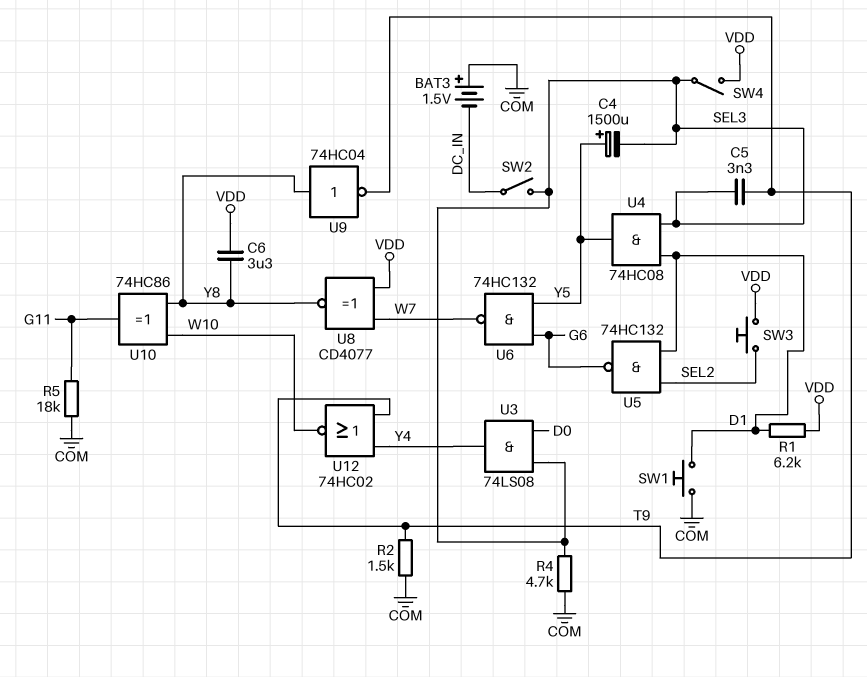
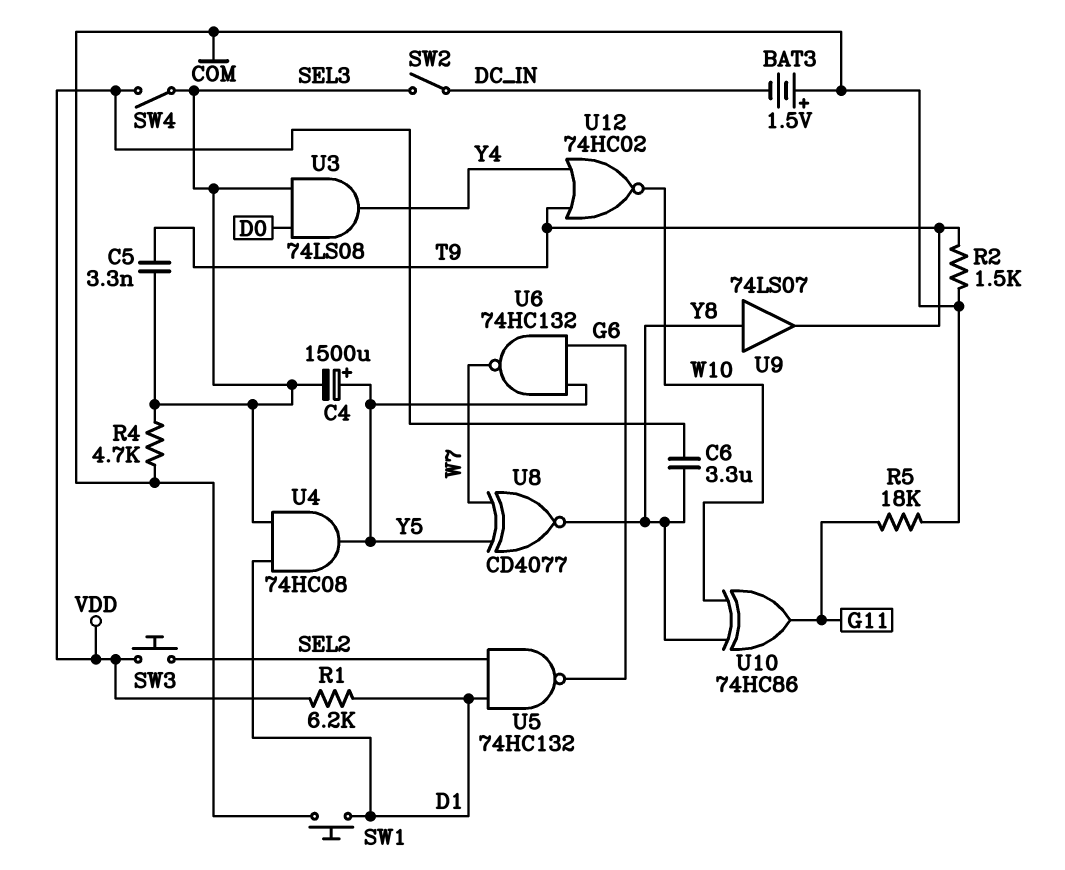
U8: XNOR CD4077 (in VDD, in W7, out Y8) -> XNOR CD4077 (in W7, in Y5, out Y8)
U9: NOT 74HC04 (in Y8, out T9) -> buffer 74LS07 (in Y8, out T9)

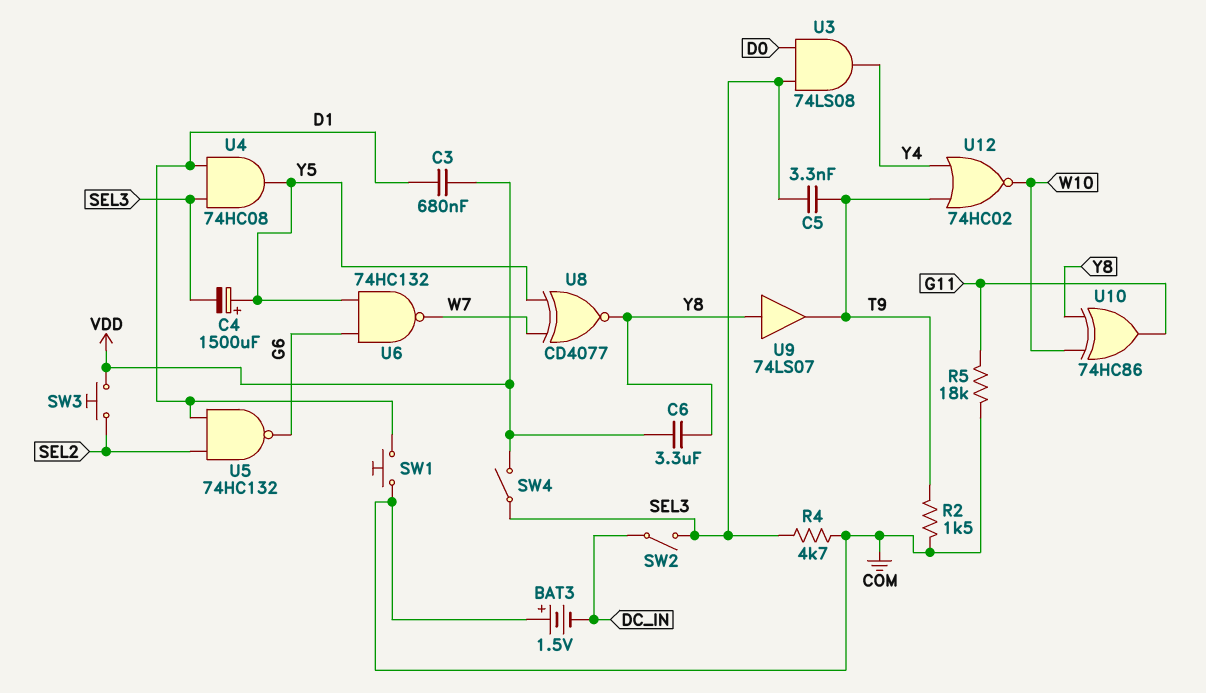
C3: none -> 680nF (D1, VDD)
R1: 6.2k (D1, VDD) -> none

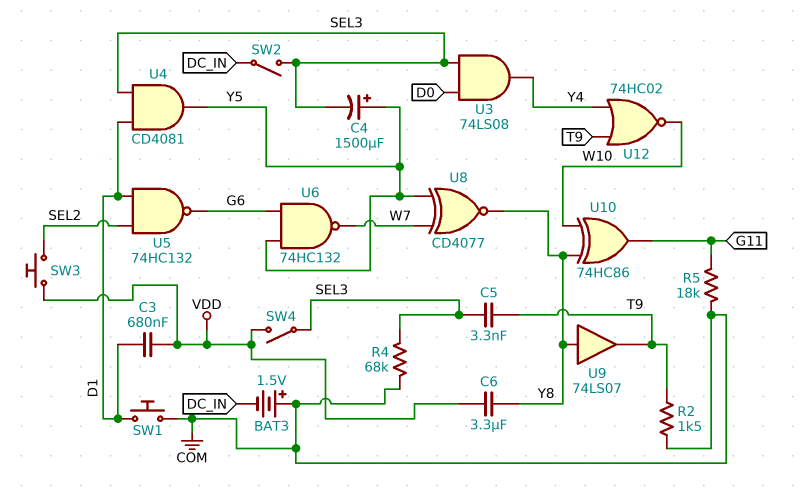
R4: 4.7k (COM, SEL3) -> 68k (COM, SEL3)
U4: AND 74HC08 (in D1, in SEL3, out Y5) -> AND CD4081 (in D1, in SEL3, out Y5)

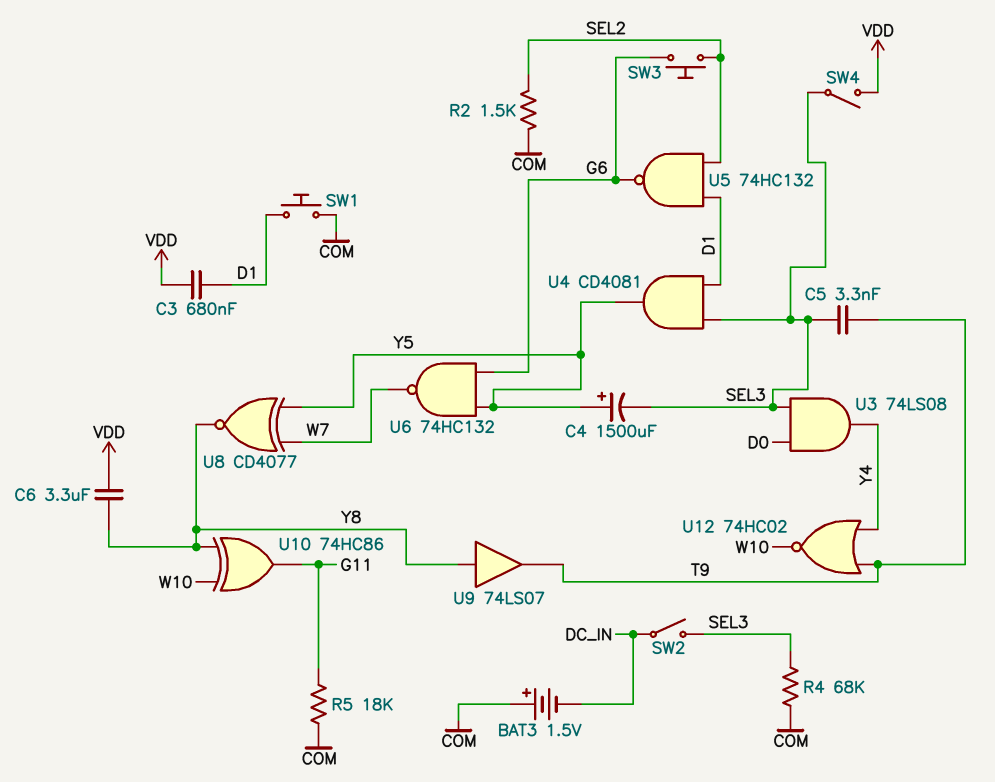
R2: 1.5k (COM, T9) -> 1.5k (COM, SEL2)
SW3: button (SEL2, VDD) -> button (G6, SEL2)

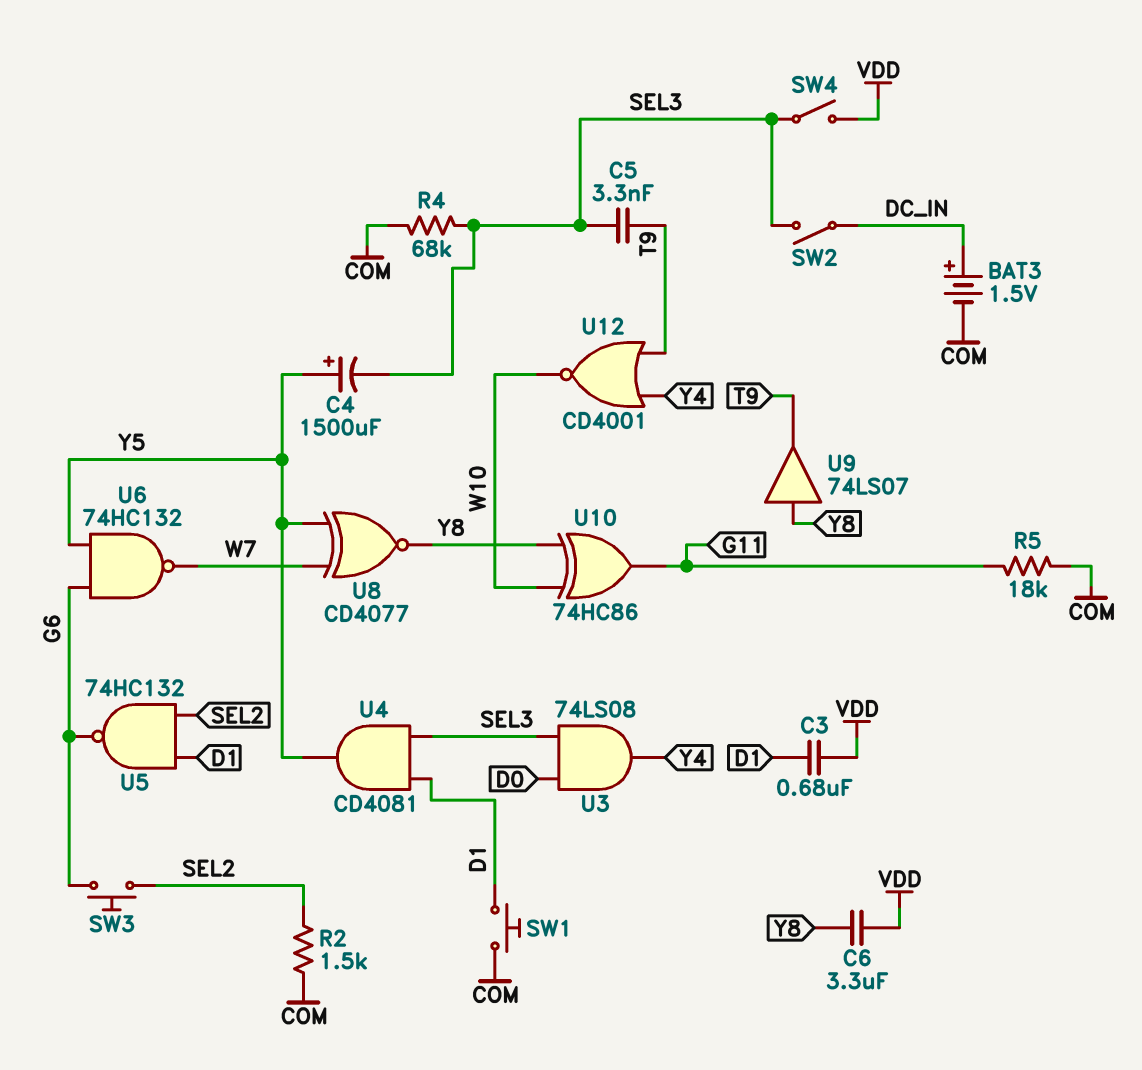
BAT3: 1.5V (plus COM, minus DC_IN) -> 1.5V (plus DC_IN, minus COM)
U12: NOR 74HC02 (in T9, in Y4, out W10) -> NOR CD4001 (in T9, in Y4, out W10)

